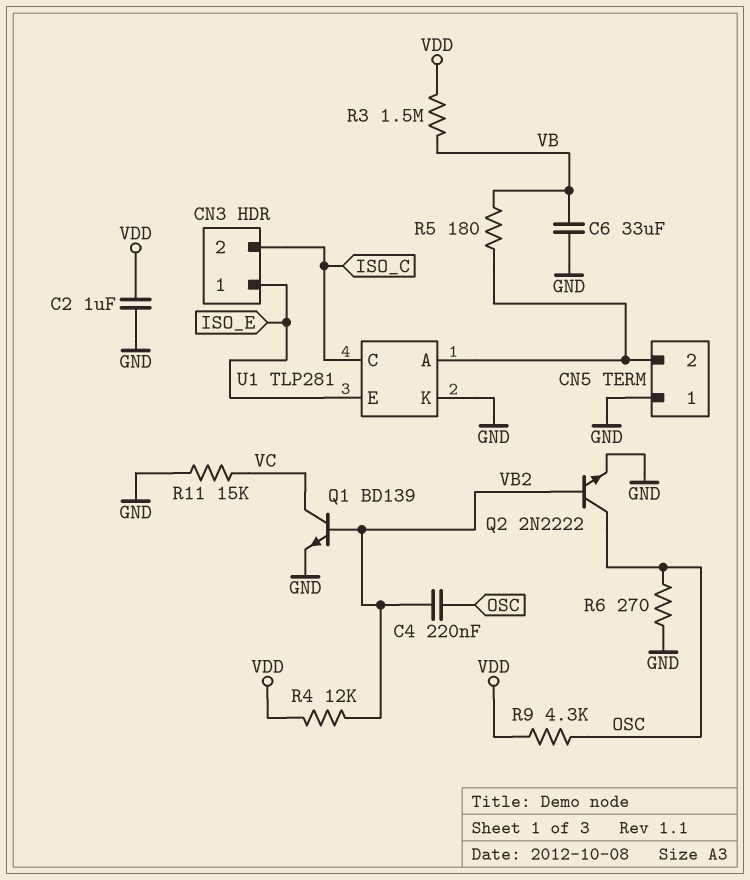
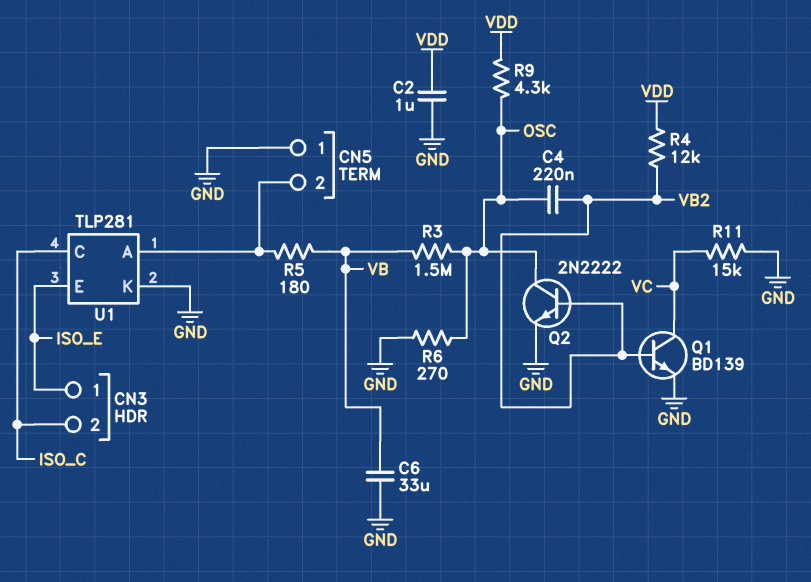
R3: 1.5M (VB, VDD) -> 1.5M (OSC, VB)

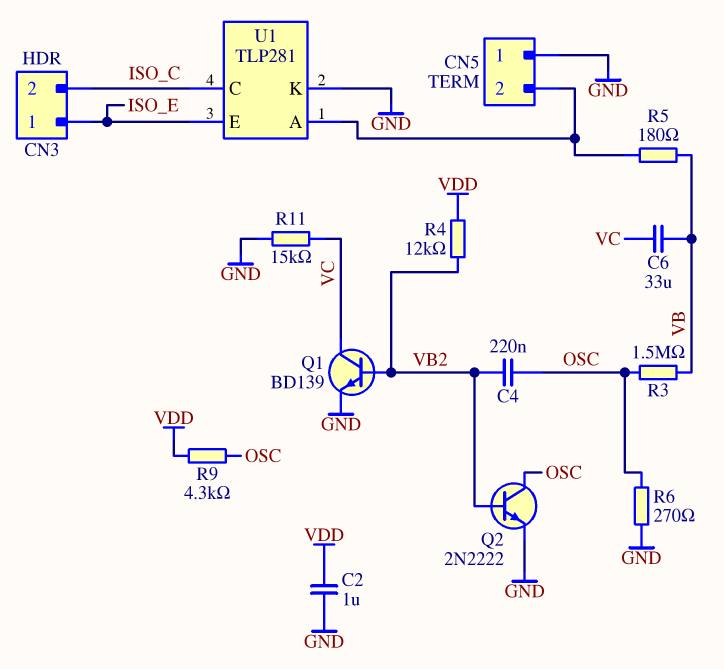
C6: 33uF (GND, VB) -> 33uF (VB, VC)

